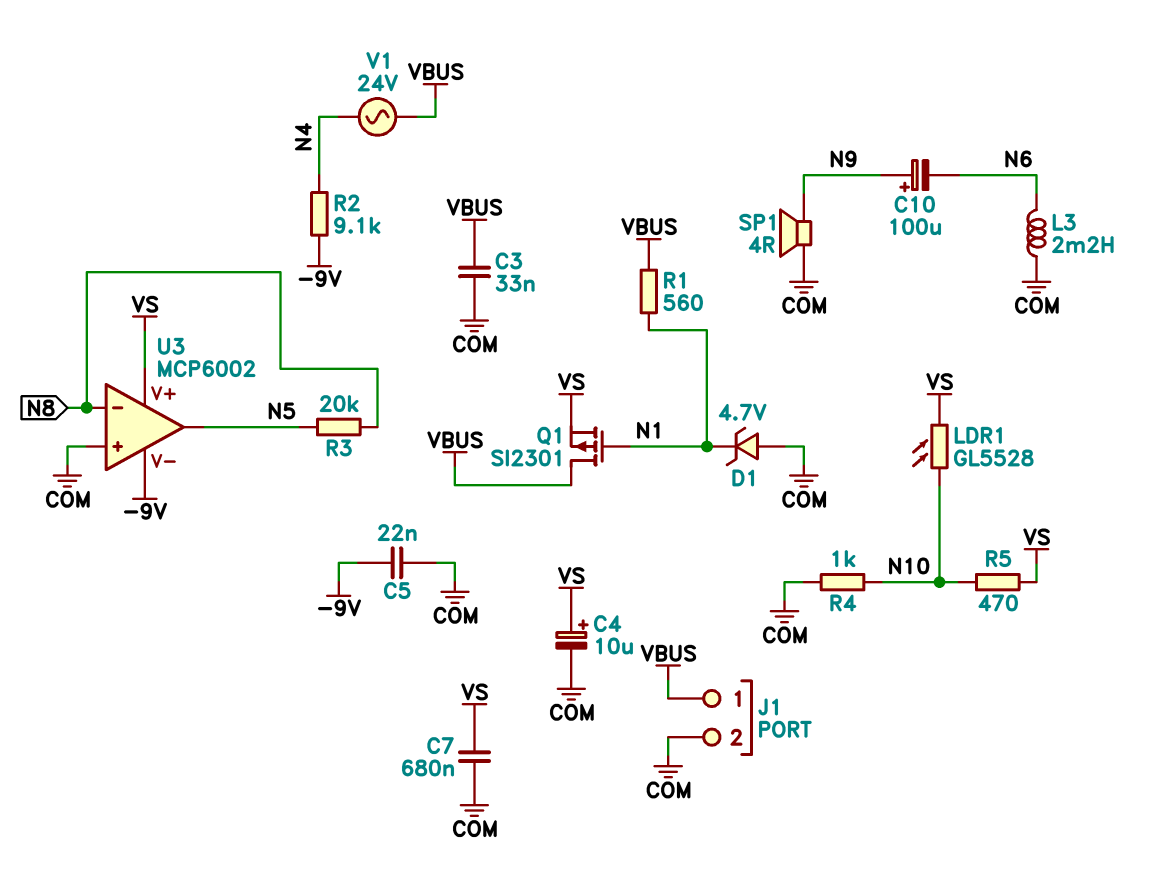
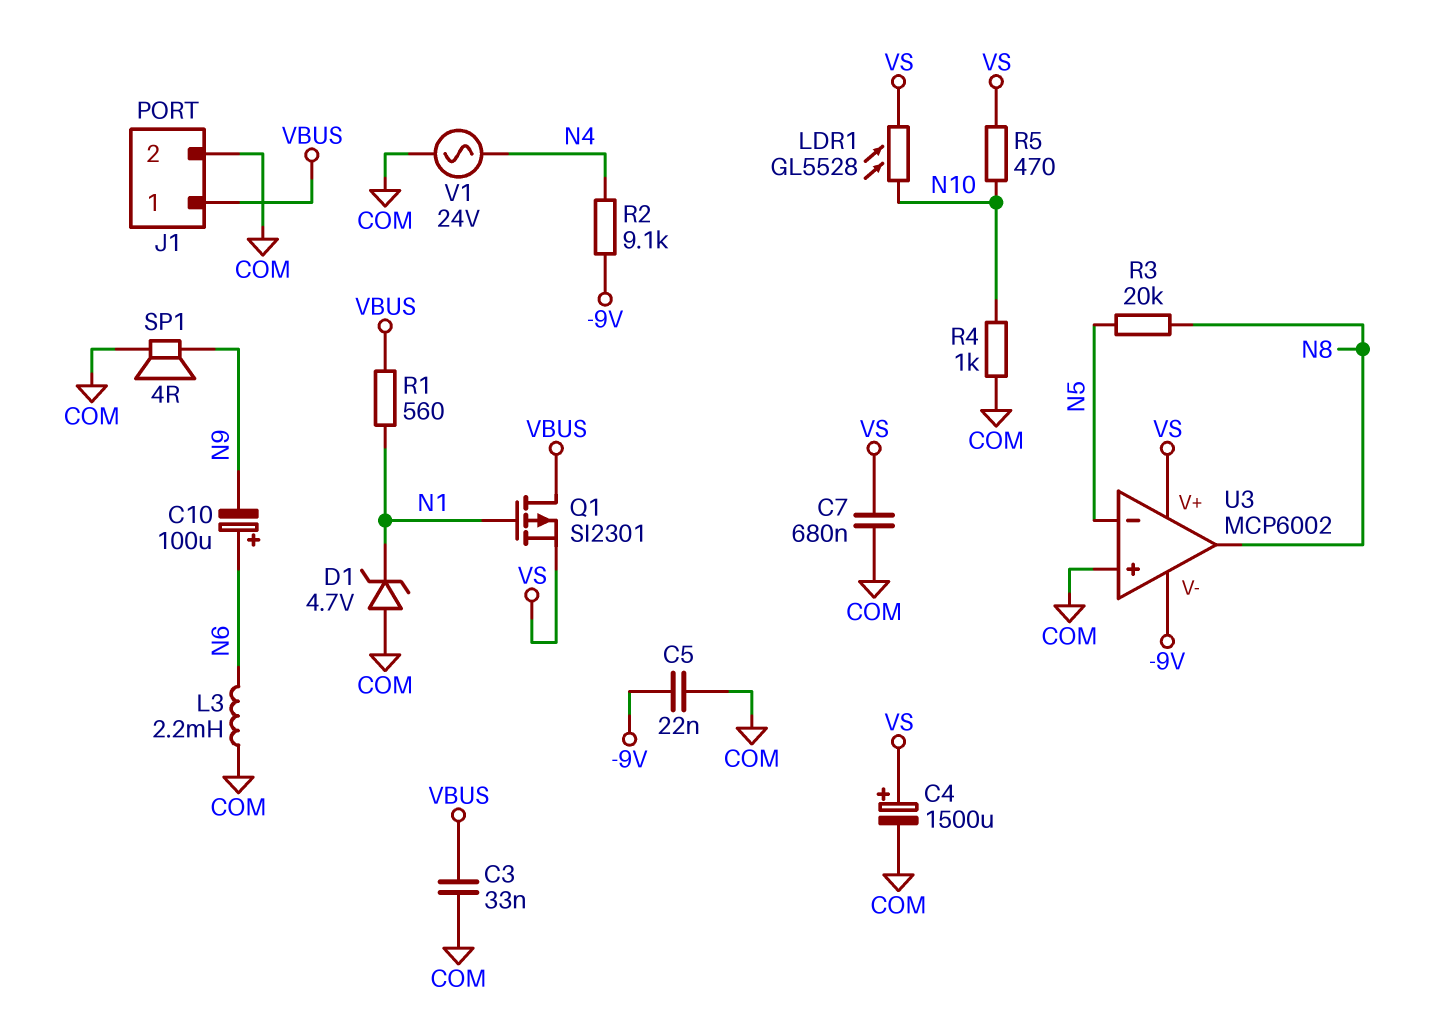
C4: 10uF (plus VS, minus COM) -> 1500uF (plus VS, minus COM)
C10: 100uF (plus N9, minus N6) -> 100uF (plus N6, minus N9)
U3 pin in-: N8 -> N5
U3 pin out: N5 -> N8
V1: AC 24V (N4, VBUS) -> AC 24V (COM, N4)

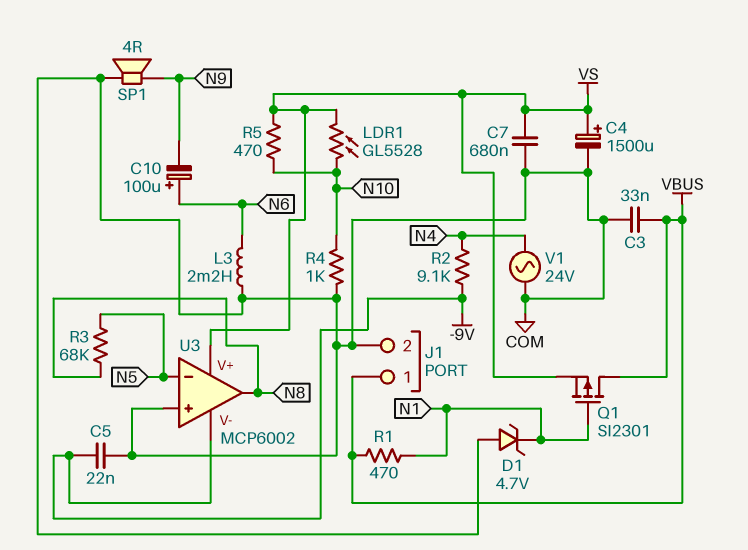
R1: 560 (N1, VBUS) -> 470 (N1, VBUS)
R3: 20k (N5, N8) -> 68k (N5, N8)

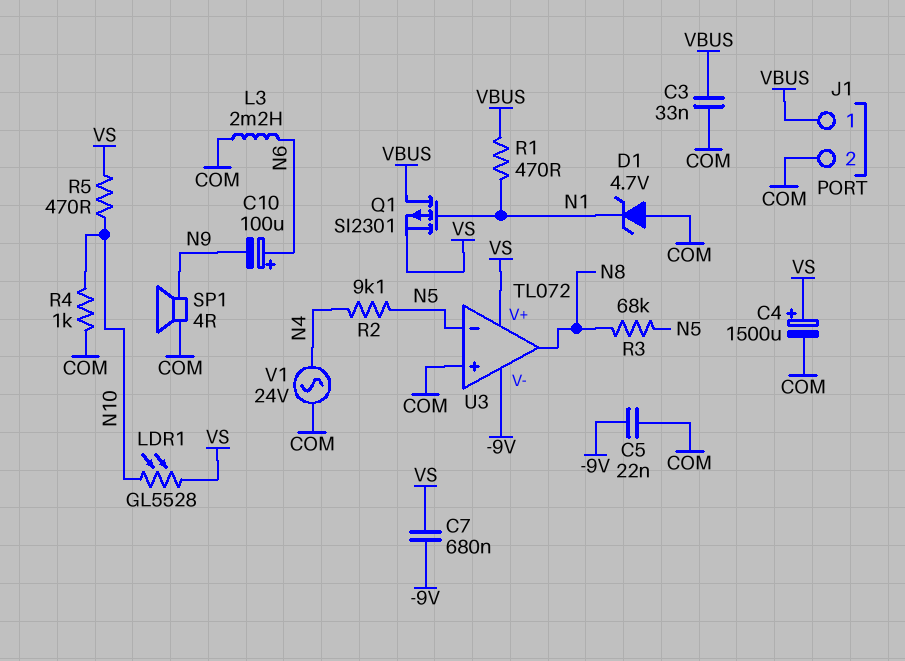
C7: 680nF (COM, VS) -> 680nF (-9V, VS)
R2: 9.1k (-9V, N4) -> 9.1k (N4, N5)
U3: MCP6002 -> TL072

